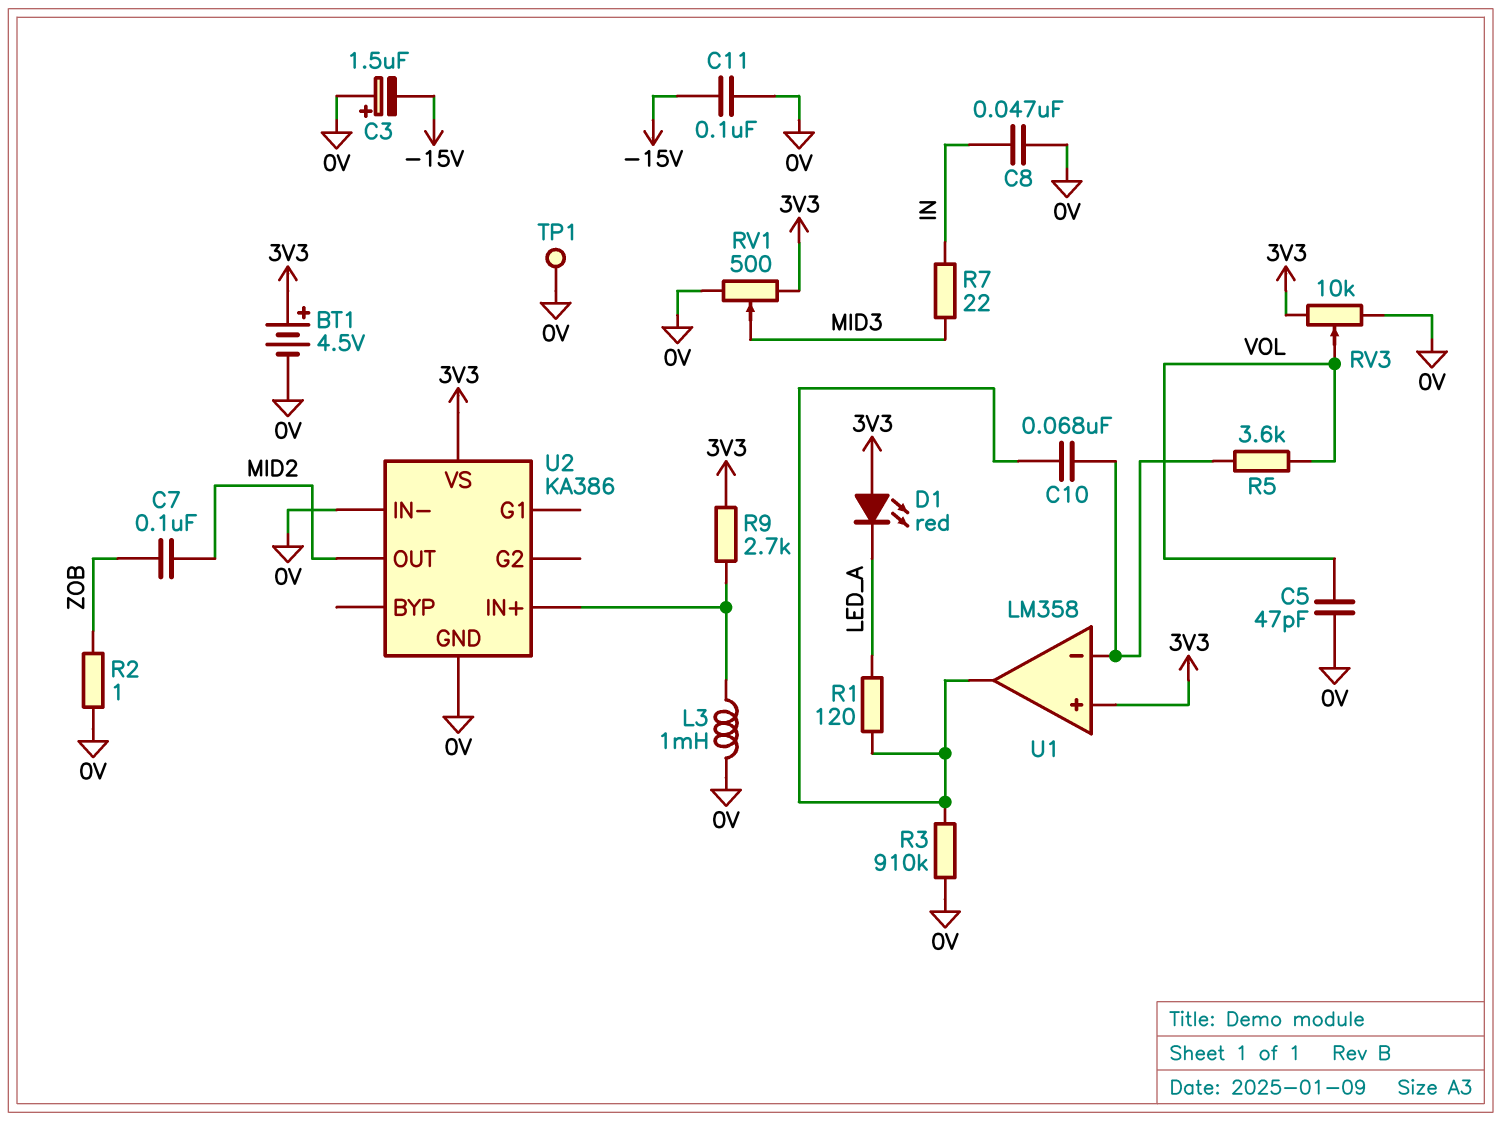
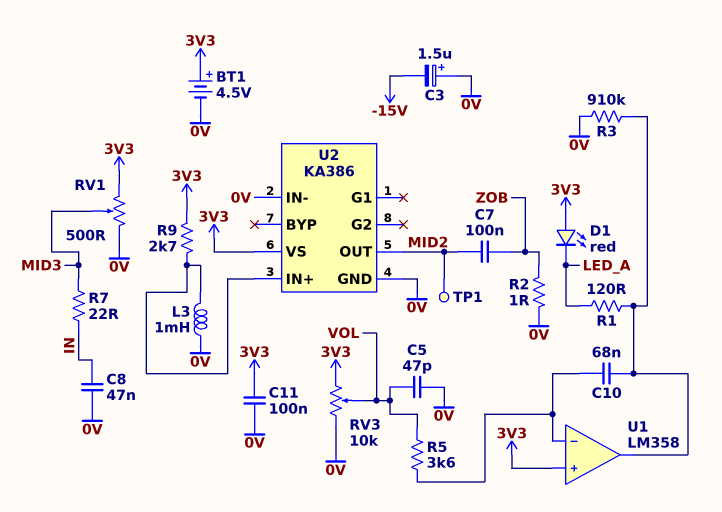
C11: 100nF (-15V, 0V) -> 100nF (0V, 3V3)
TP1: test point (0V) -> test point (MID2)

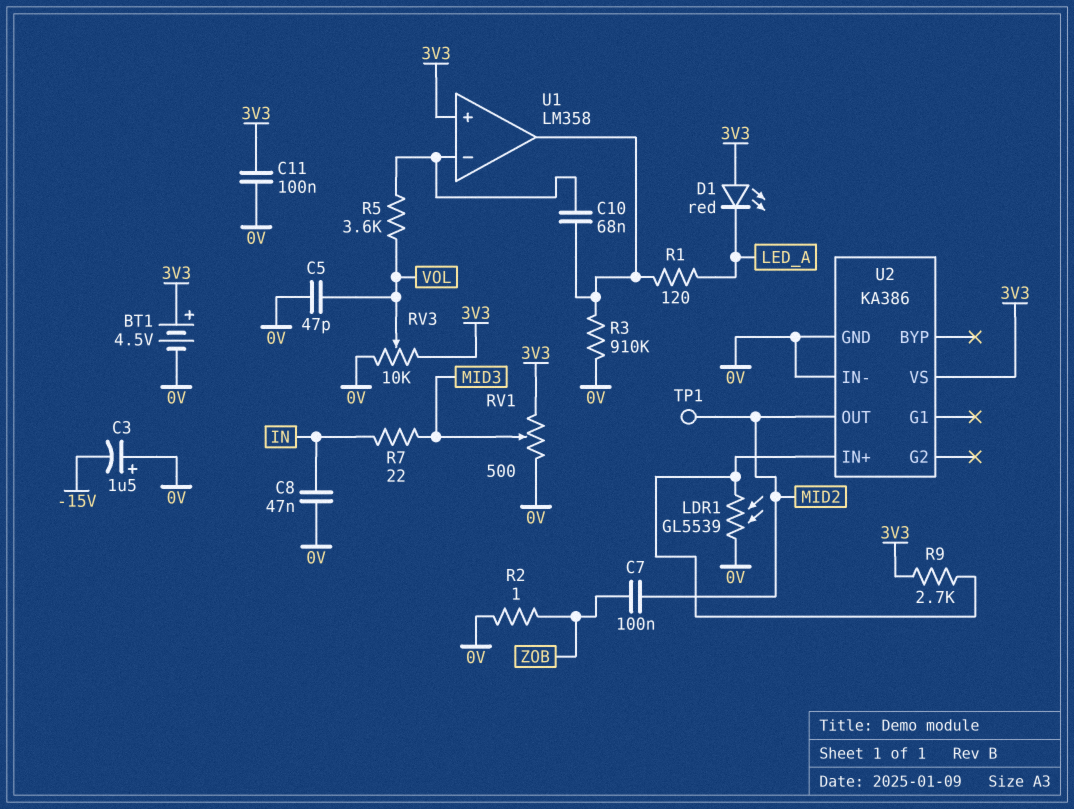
L3: 1mH (0V, U2/IN+) -> none
LDR1: none -> GL5539 (0V, U2/IN+)

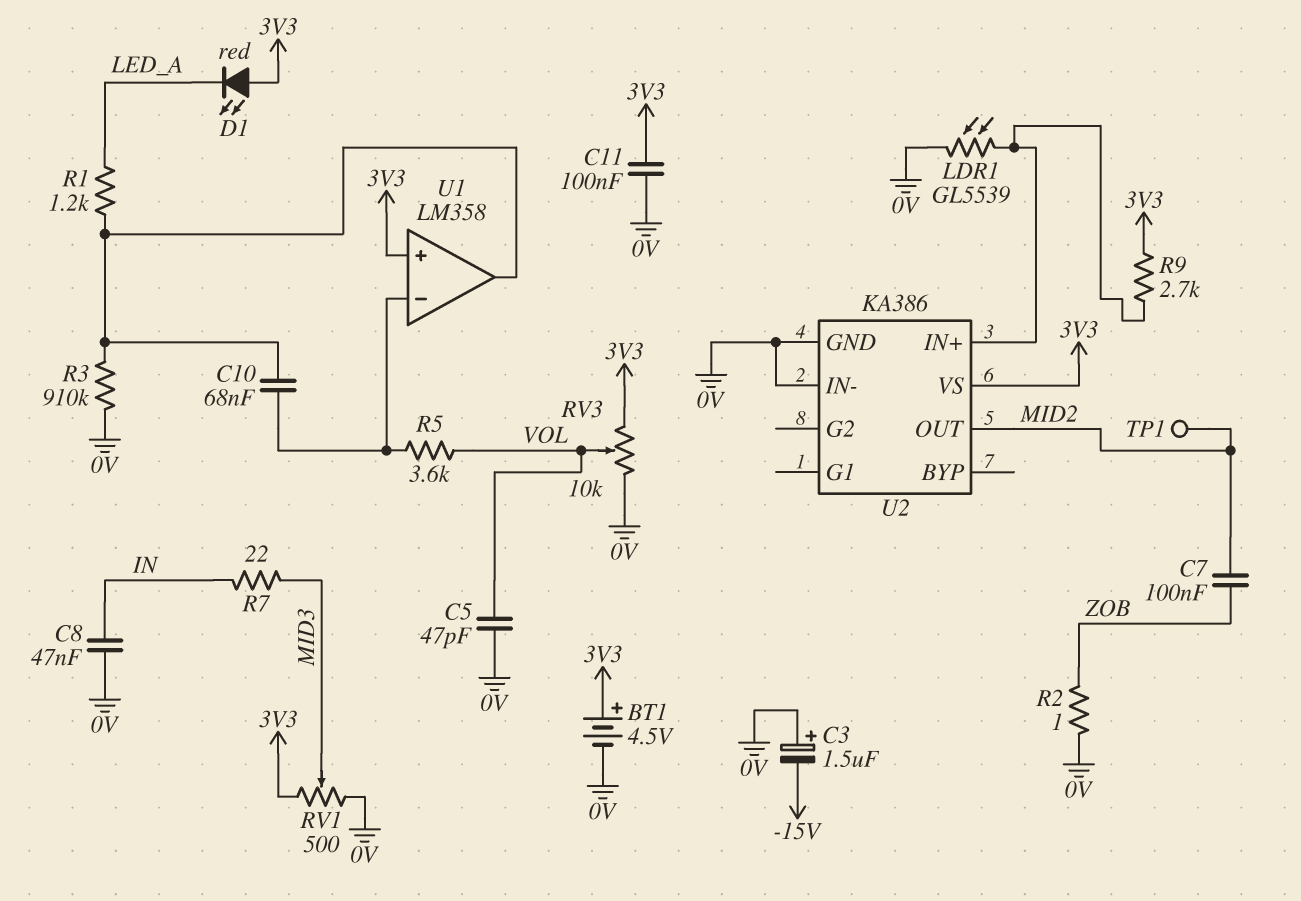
R1: 120 (LED_A, U1/out) -> 1.2k (LED_A, U1/out)

